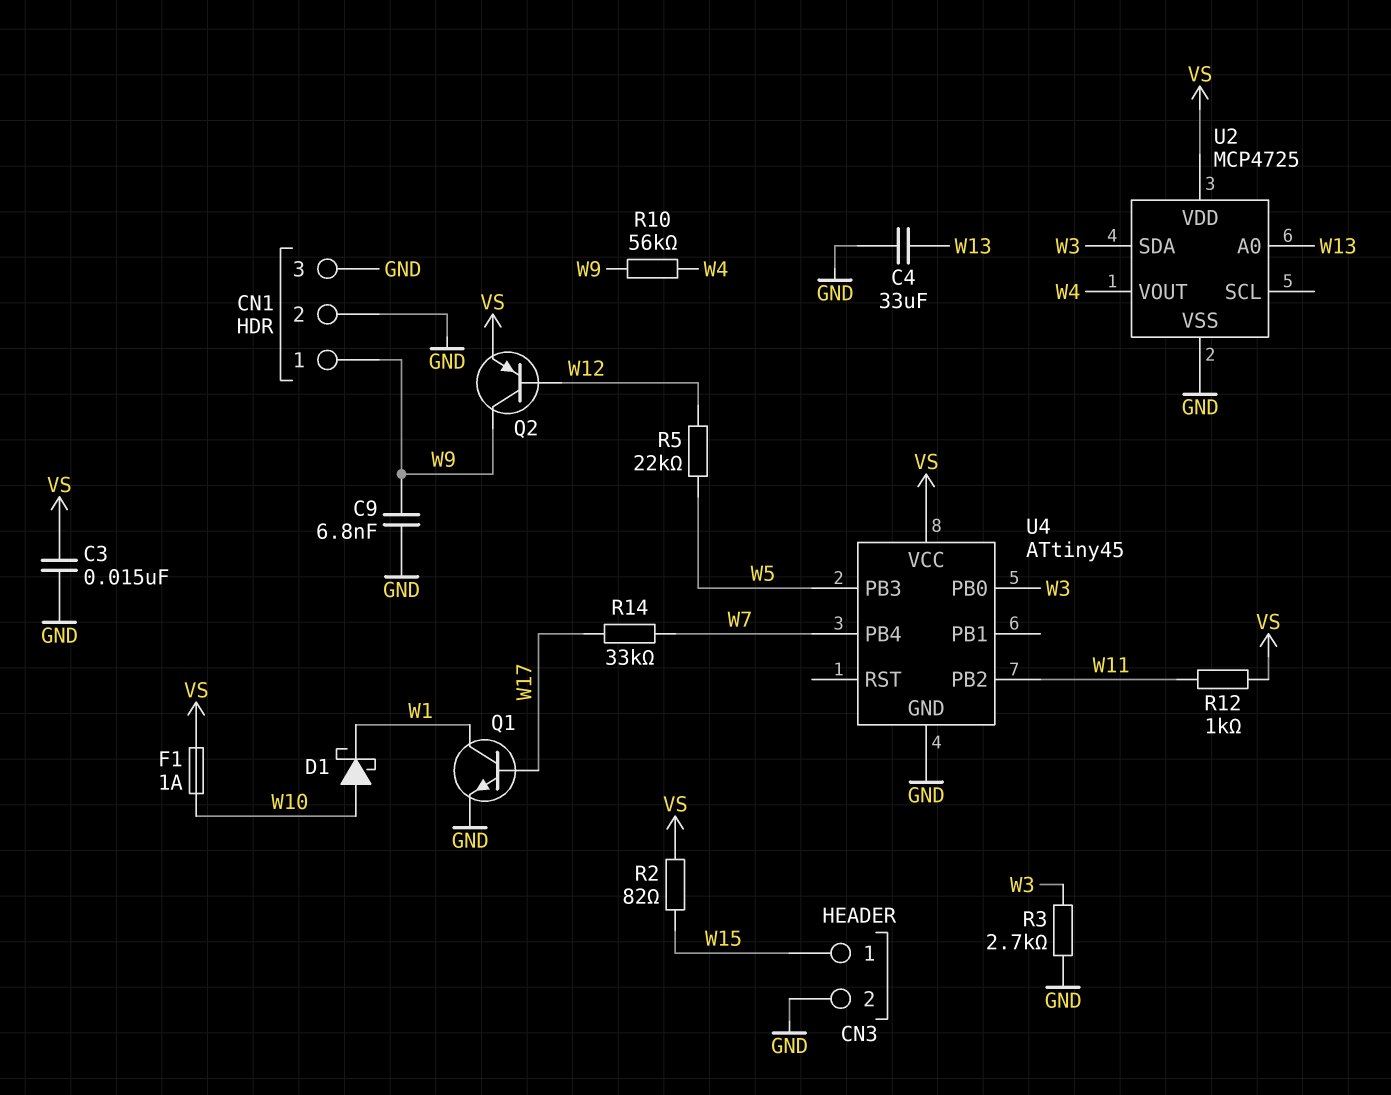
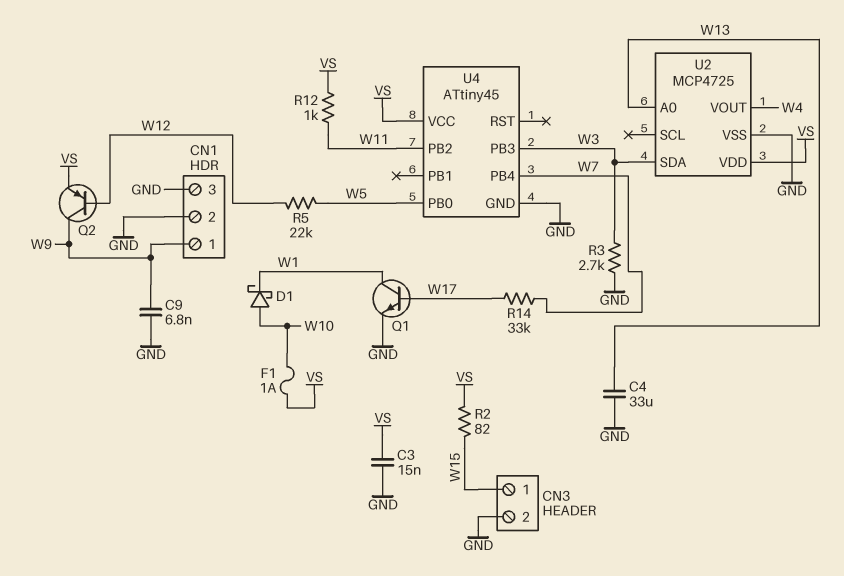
R10: 56k (W4, W9) -> none
U4 pin PB0: W3 -> W5
U4 pin PB3: W5 -> W3

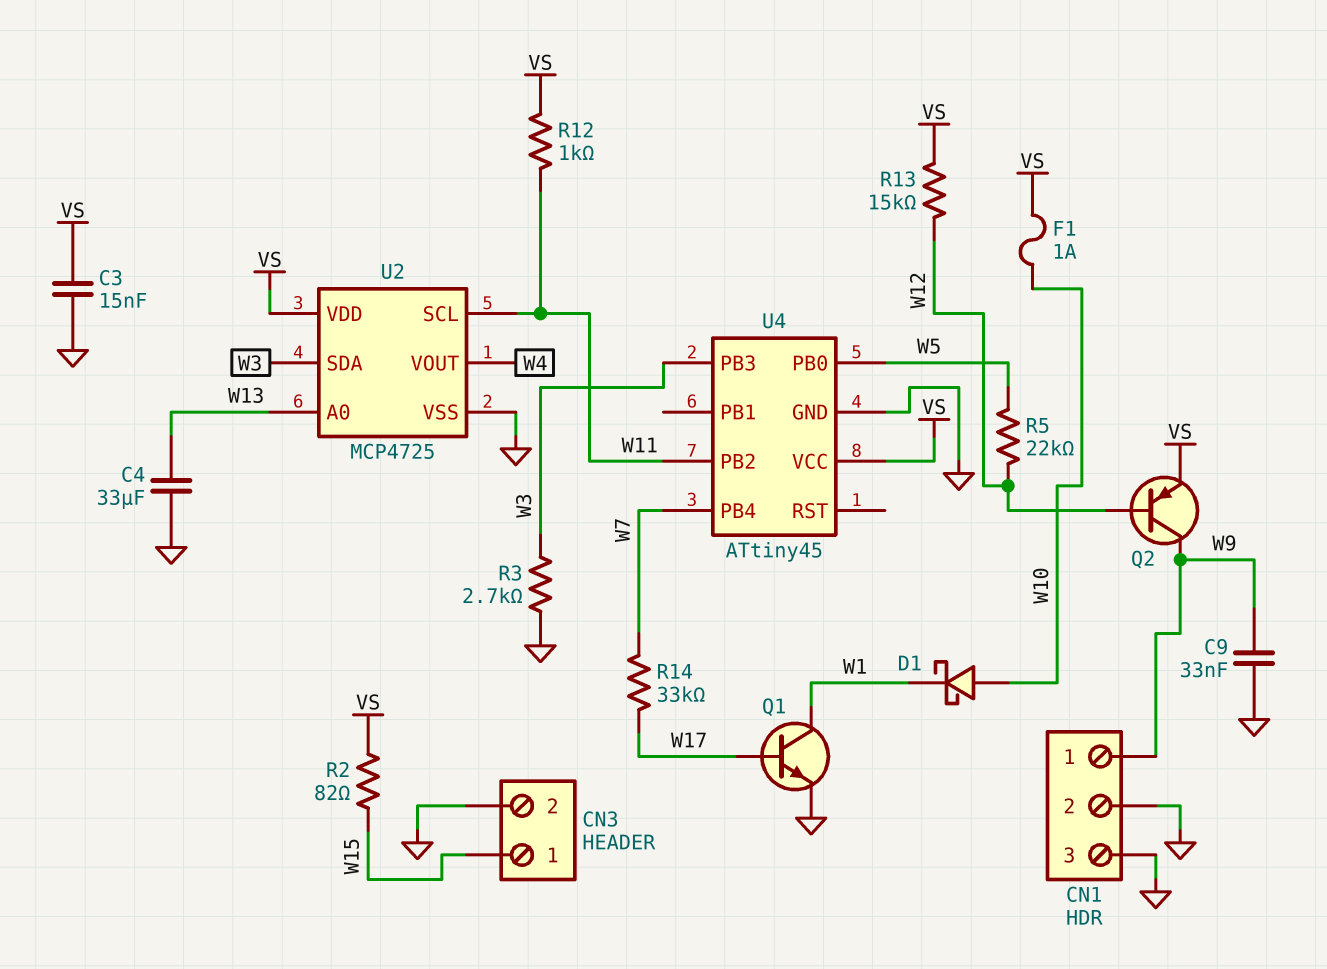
C9: 6.8nF (GND, W9) -> 33nF (GND, W9)
R13: none -> 15k (VS, W12)
U2 pin SCL: none -> W11

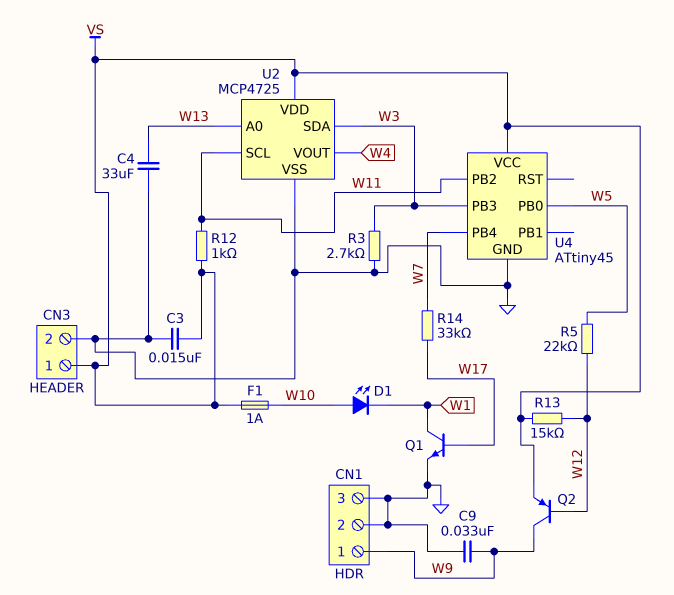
CN3 pin 1: W15 -> VS
D1: schottky (A W10, K W1) -> LED (A W10, K W1)
R2: 82 (VS, W15) -> none

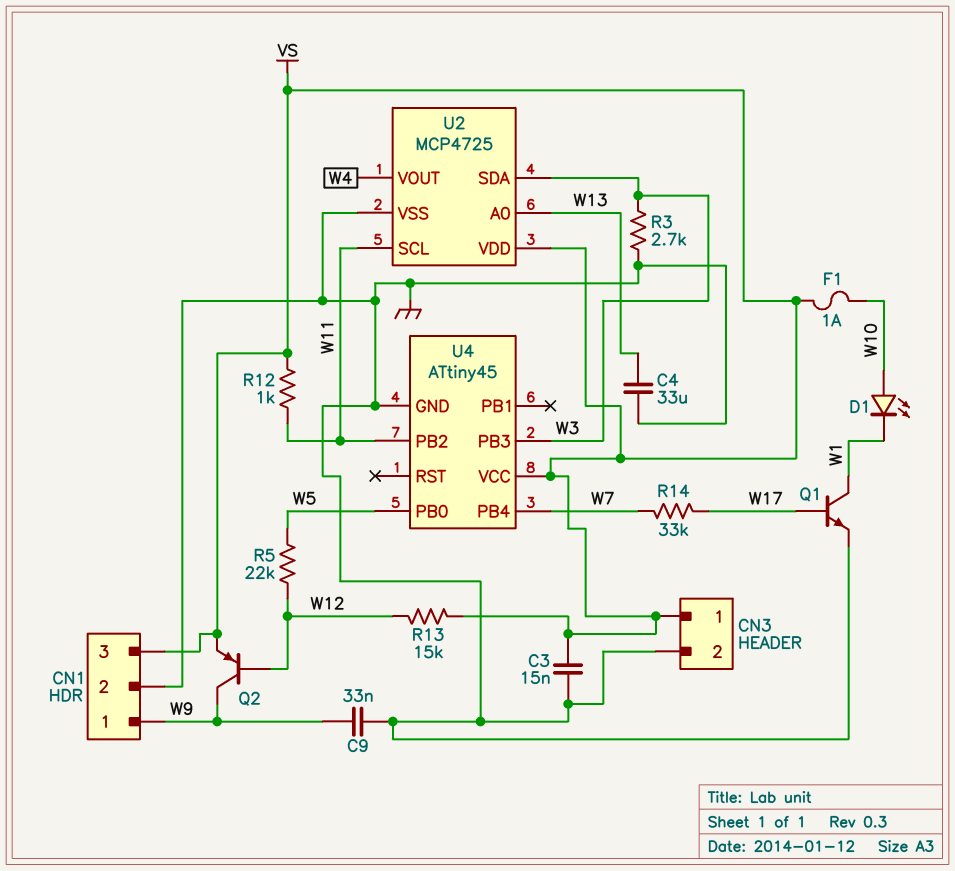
CN1 pin 3: GND -> VS

